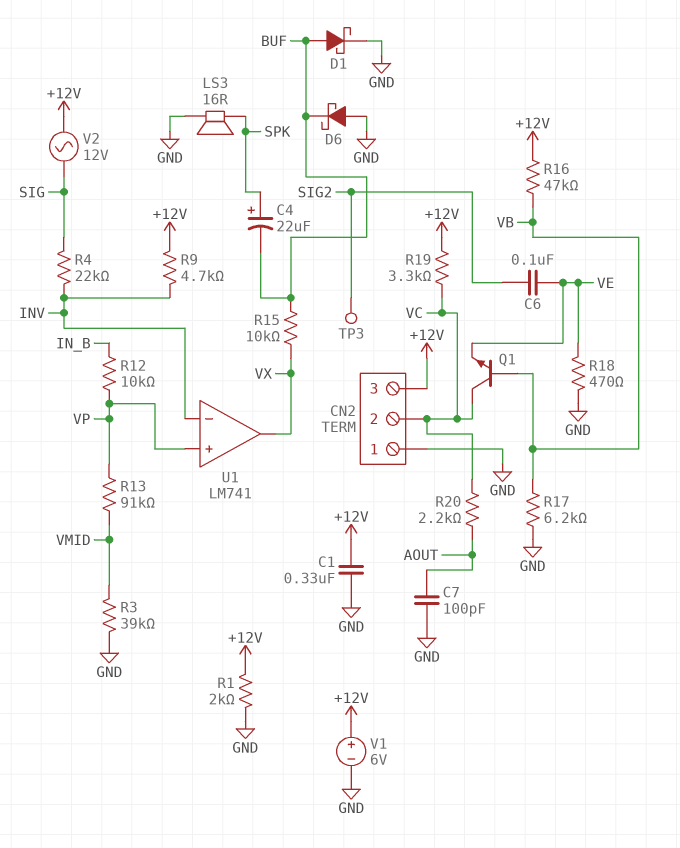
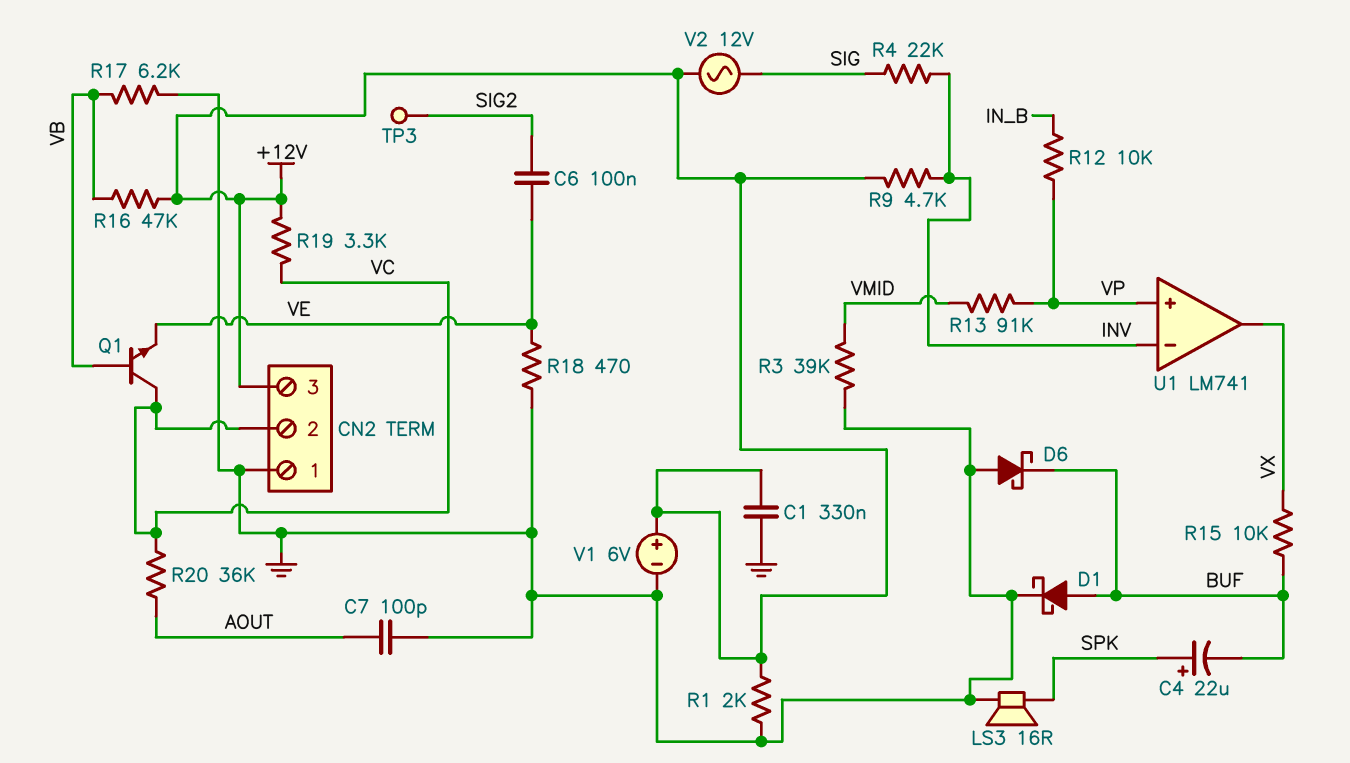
R20: 2.2k (AOUT, VC) -> 36k (AOUT, VC)

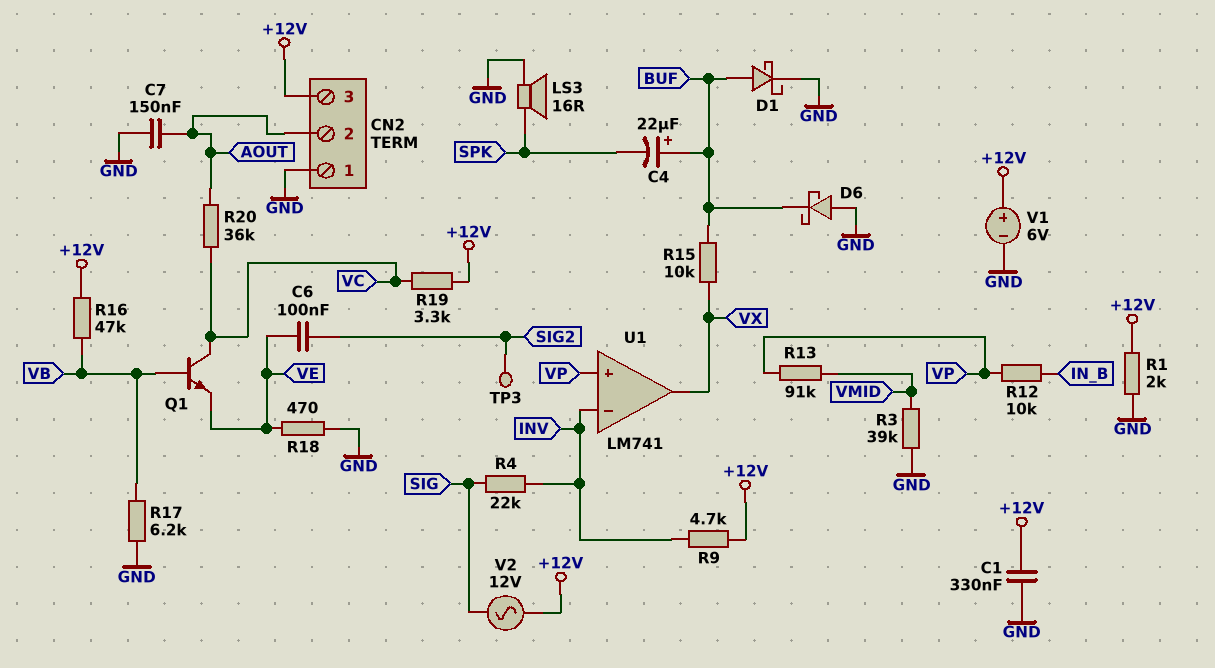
C4: 22uF (plus SPK, minus BUF) -> 22uF (plus BUF, minus SPK)
C7: 100pF (AOUT, GND) -> 150nF (AOUT, GND)
CN2 pin 2: VC -> AOUT

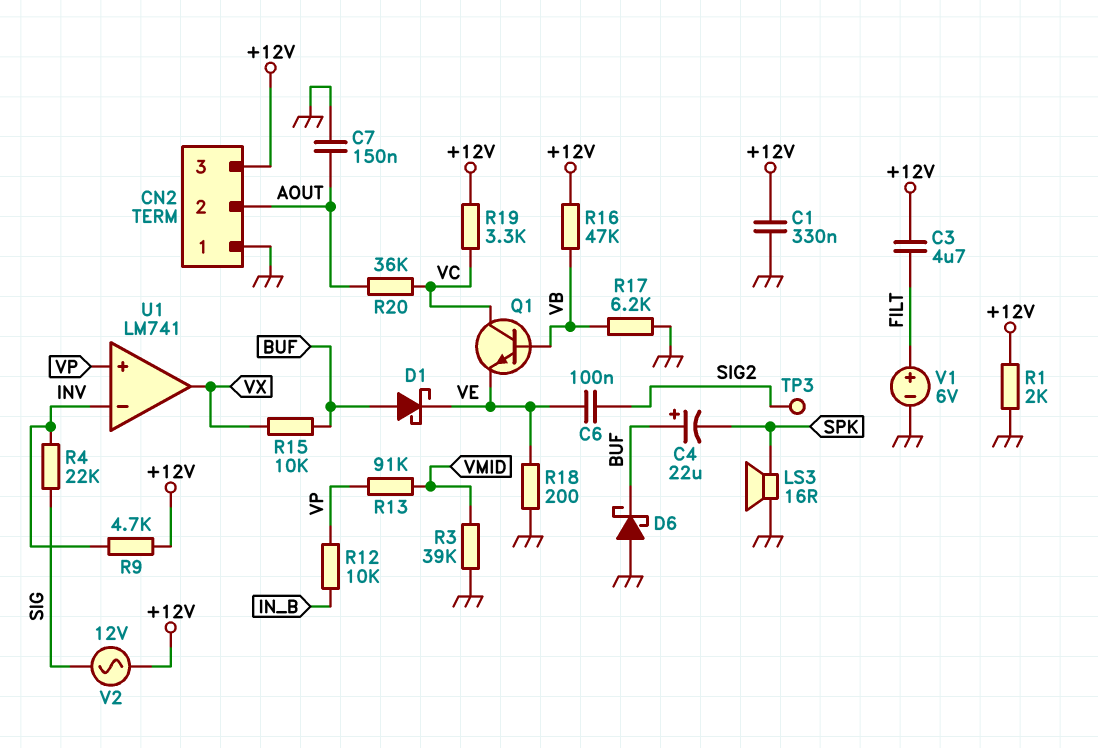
C3: none -> 4.7uF (+12V, FILT)
D1: schottky (A BUF, K GND) -> schottky (A BUF, K VE)
R18: 470 (GND, VE) -> 200 (GND, VE)
V1: 6V (plus +12V, minus GND) -> 6V (plus FILT, minus GND)

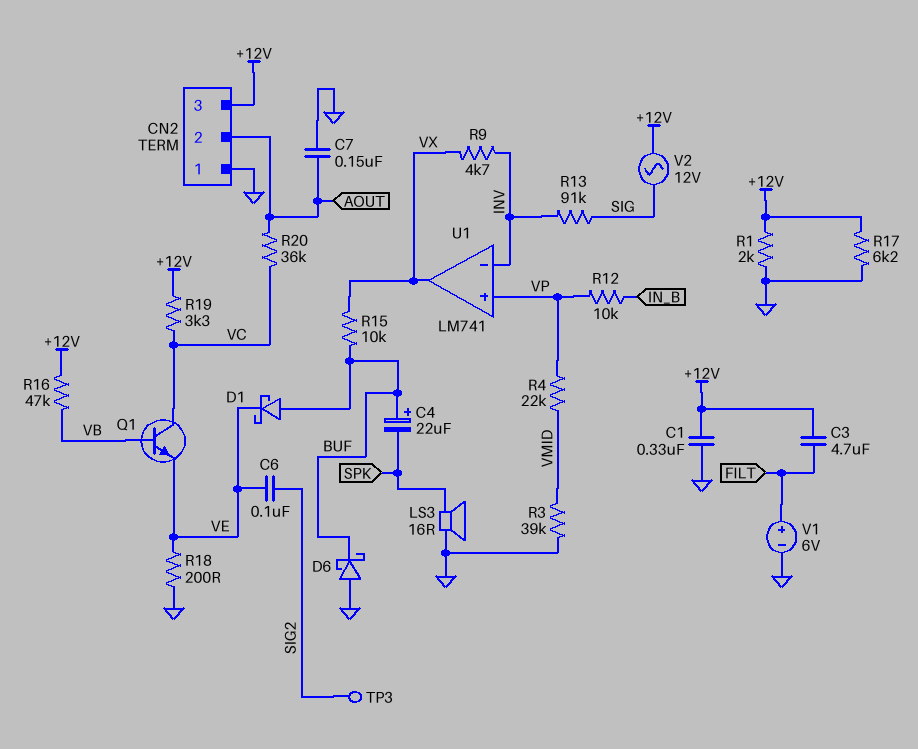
R4: 22k (INV, SIG) -> 22k (VMID, VP)
R9: 4.7k (+12V, INV) -> 4.7k (INV, VX)
R13: 91k (VMID, VP) -> 91k (INV, SIG)
R17: 6.2k (GND, VB) -> 6.2k (+12V, GND)

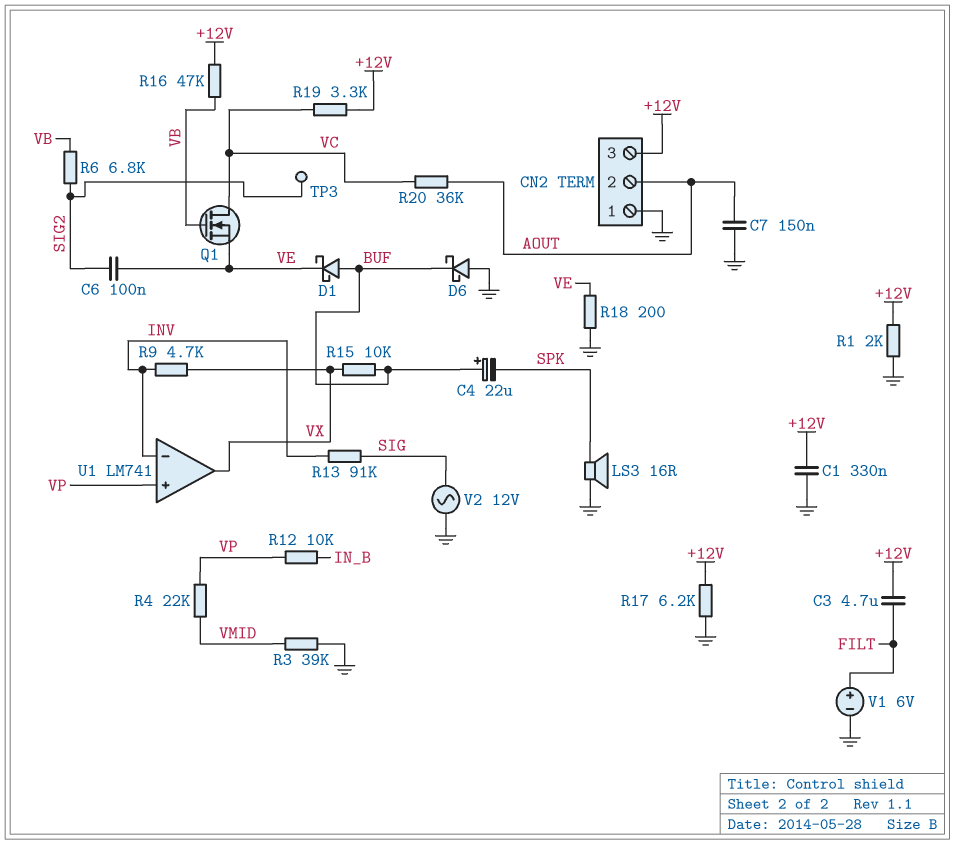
Q1: NPN (B VB, C VC, E VE) -> NMOS (G VB, D VC, S VE)
R6: none -> 6.8k (SIG2, VB)
V2: AC 12V (+12V, SIG) -> AC 12V (GND, SIG)

